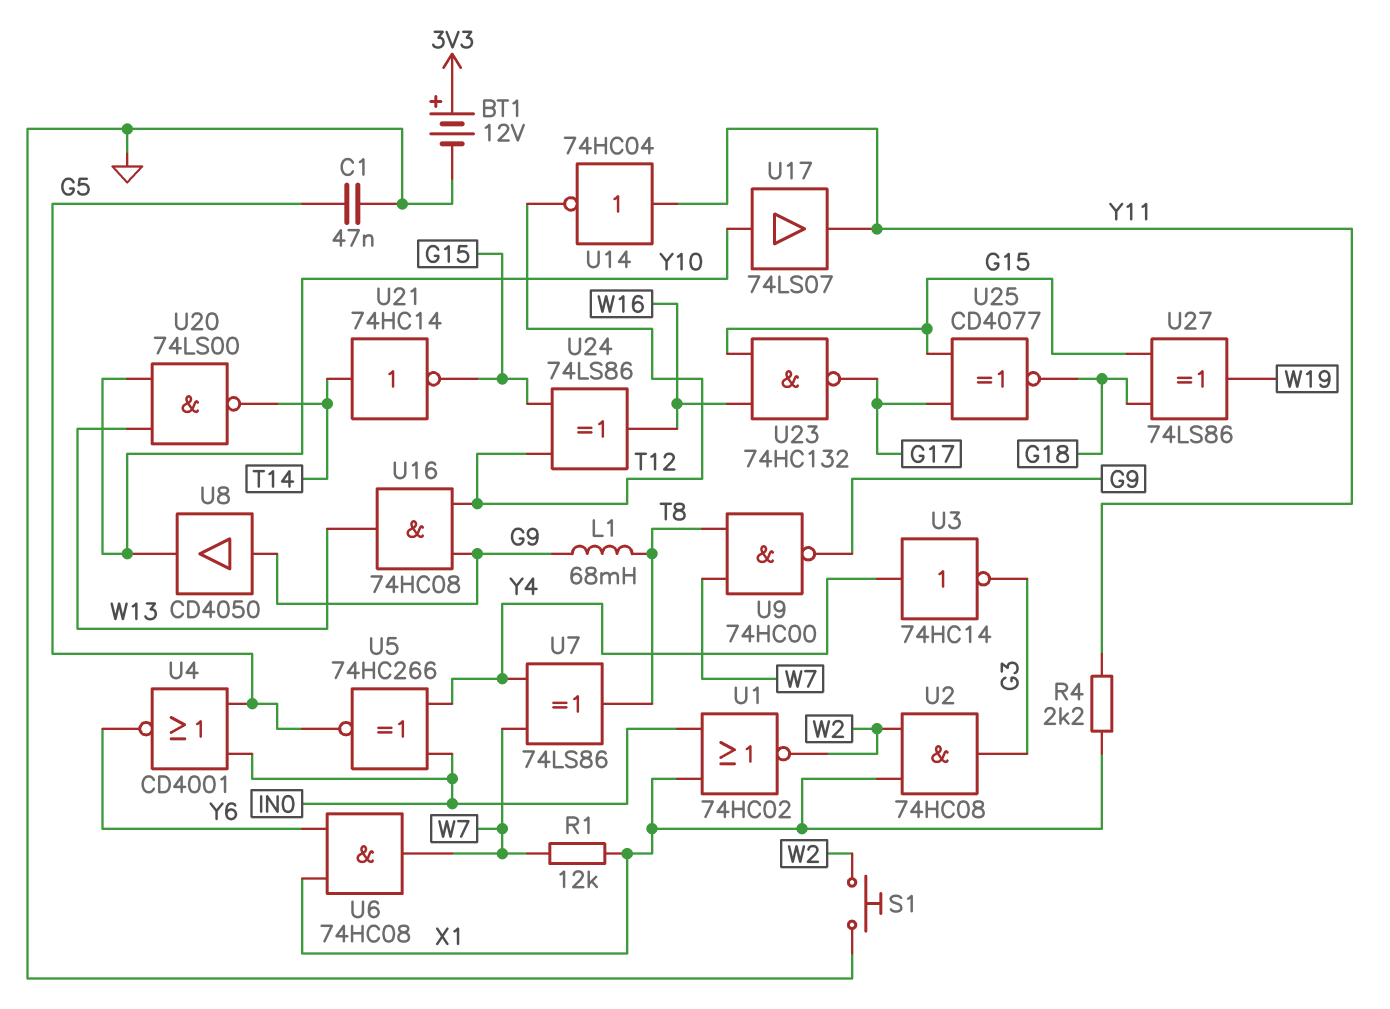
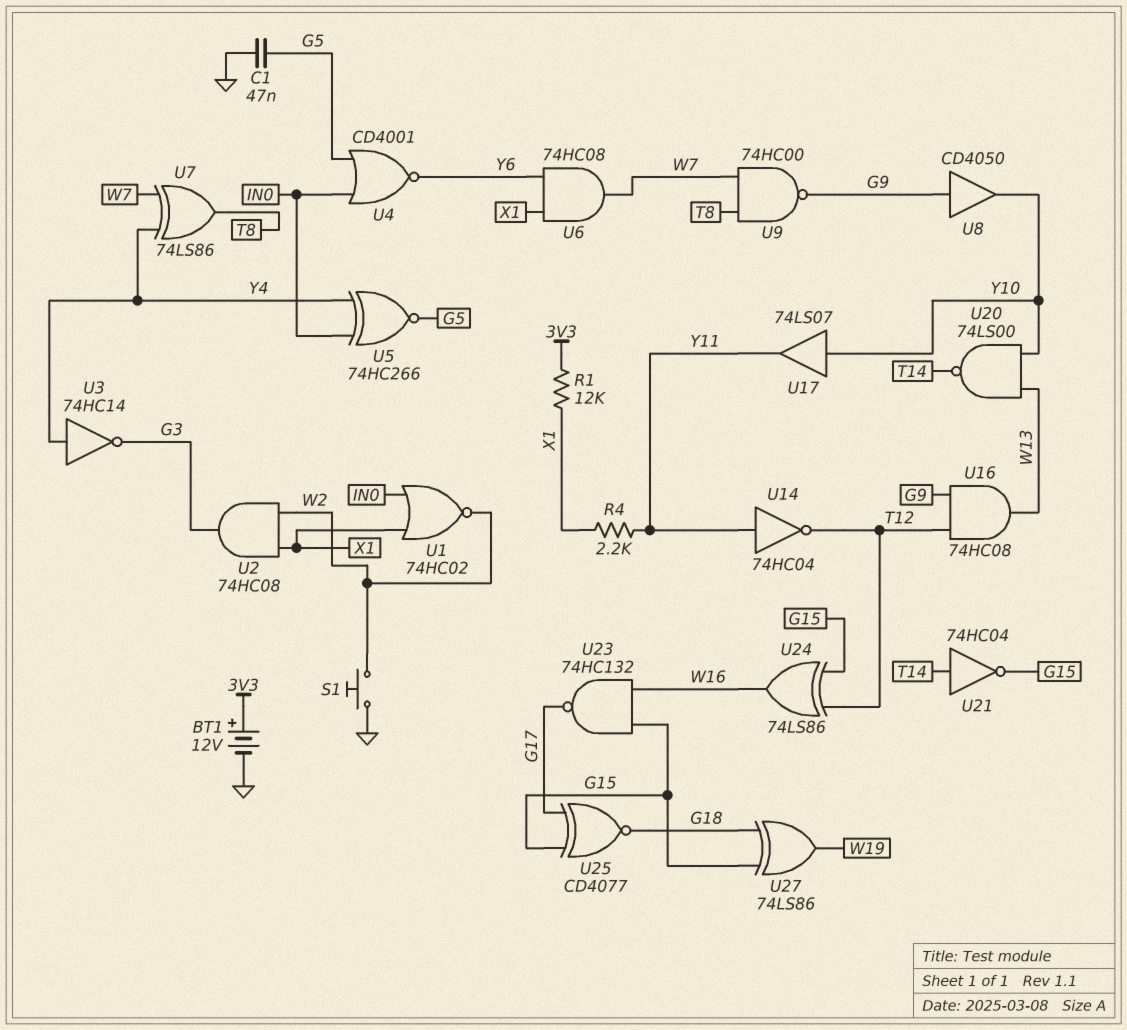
L1: 68mH (G9, T8) -> none
R1: 12k (W7, X1) -> 12k (3V3, X1)
U21: NOT 74HC14 (in T14, out G15) -> NOT 74HC04 (in T14, out G15)

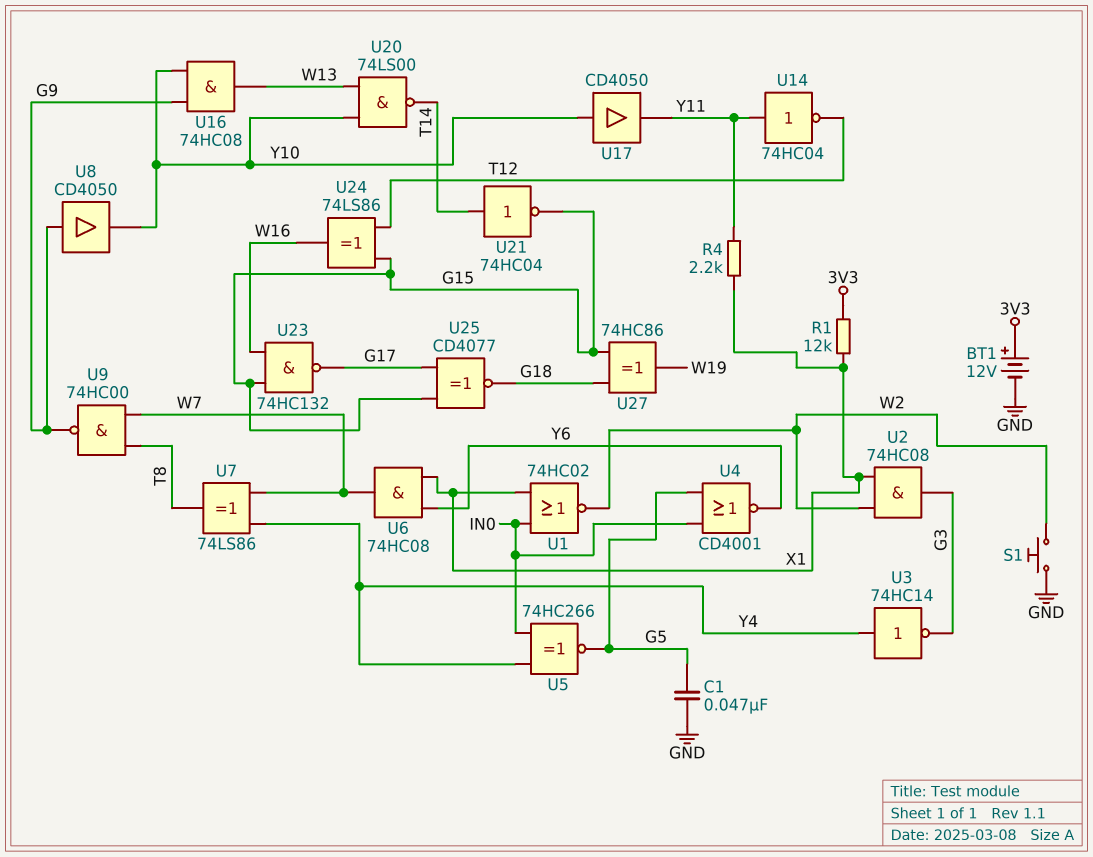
U16: AND 74HC08 (in G9, in T12, out W13) -> AND 74HC08 (in G9, in Y10, out W13)
U17: buffer 74LS07 (in Y10, out Y11) -> buffer CD4050 (in Y10, out Y11)
U27: XOR 74LS86 (in G15, in G18, out W19) -> XOR 74HC86 (in G15, in G18, out W19)

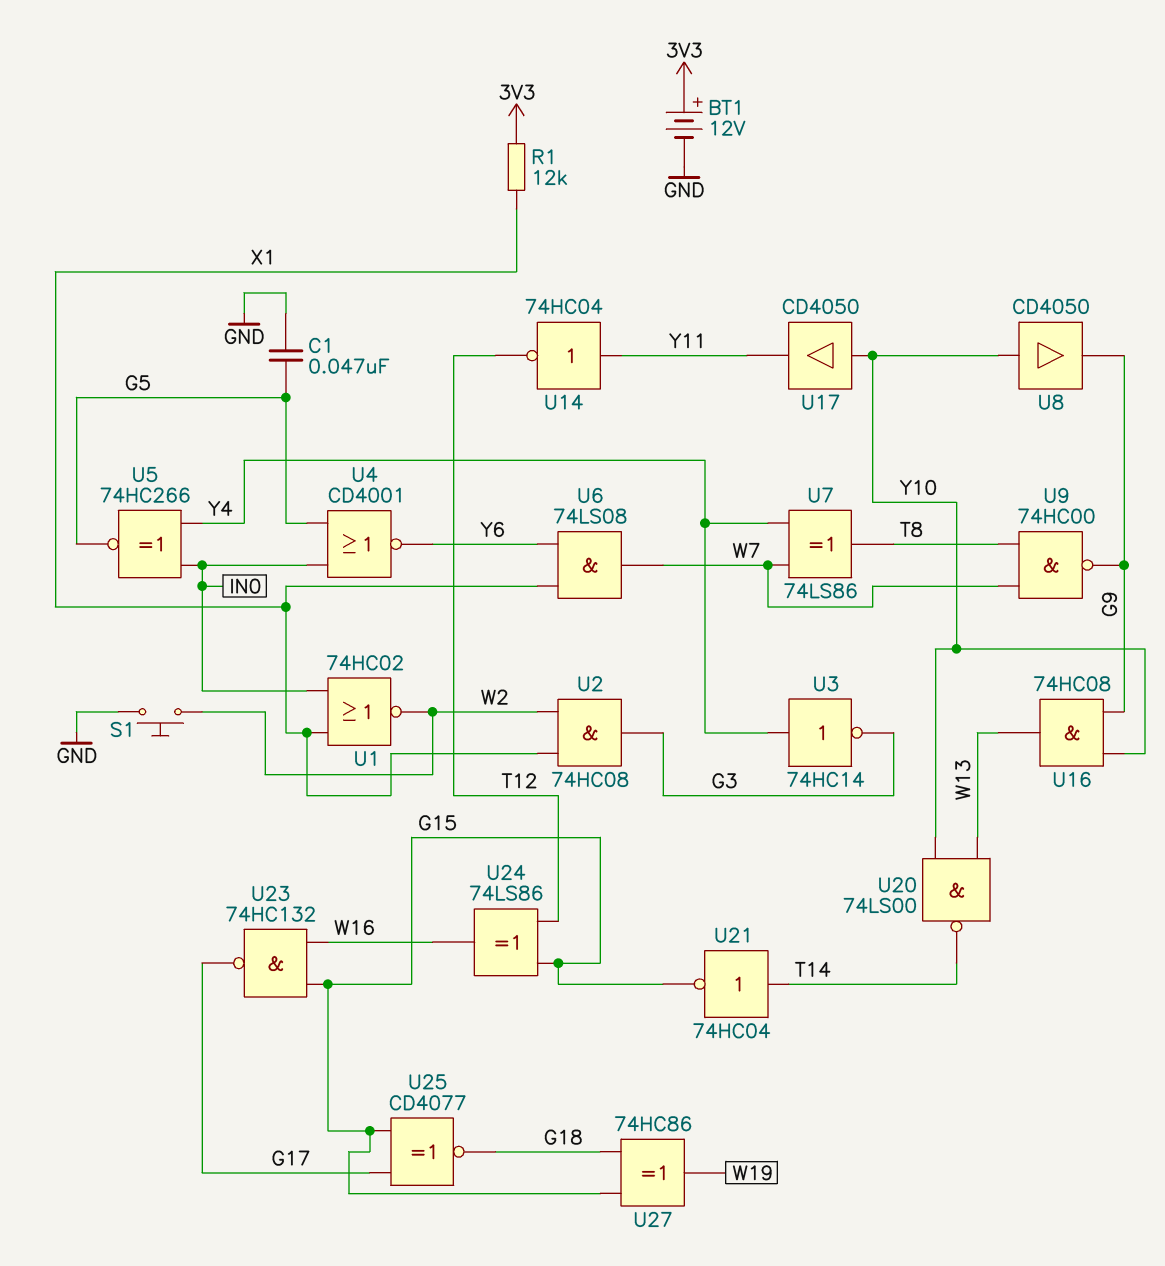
R4: 2.2k (X1, Y11) -> none
U6: AND 74HC08 (in X1, in Y6, out W7) -> AND 74LS08 (in X1, in Y6, out W7)
U8: buffer CD4050 (in G9, out Y10) -> buffer CD4050 (in Y10, out G9)

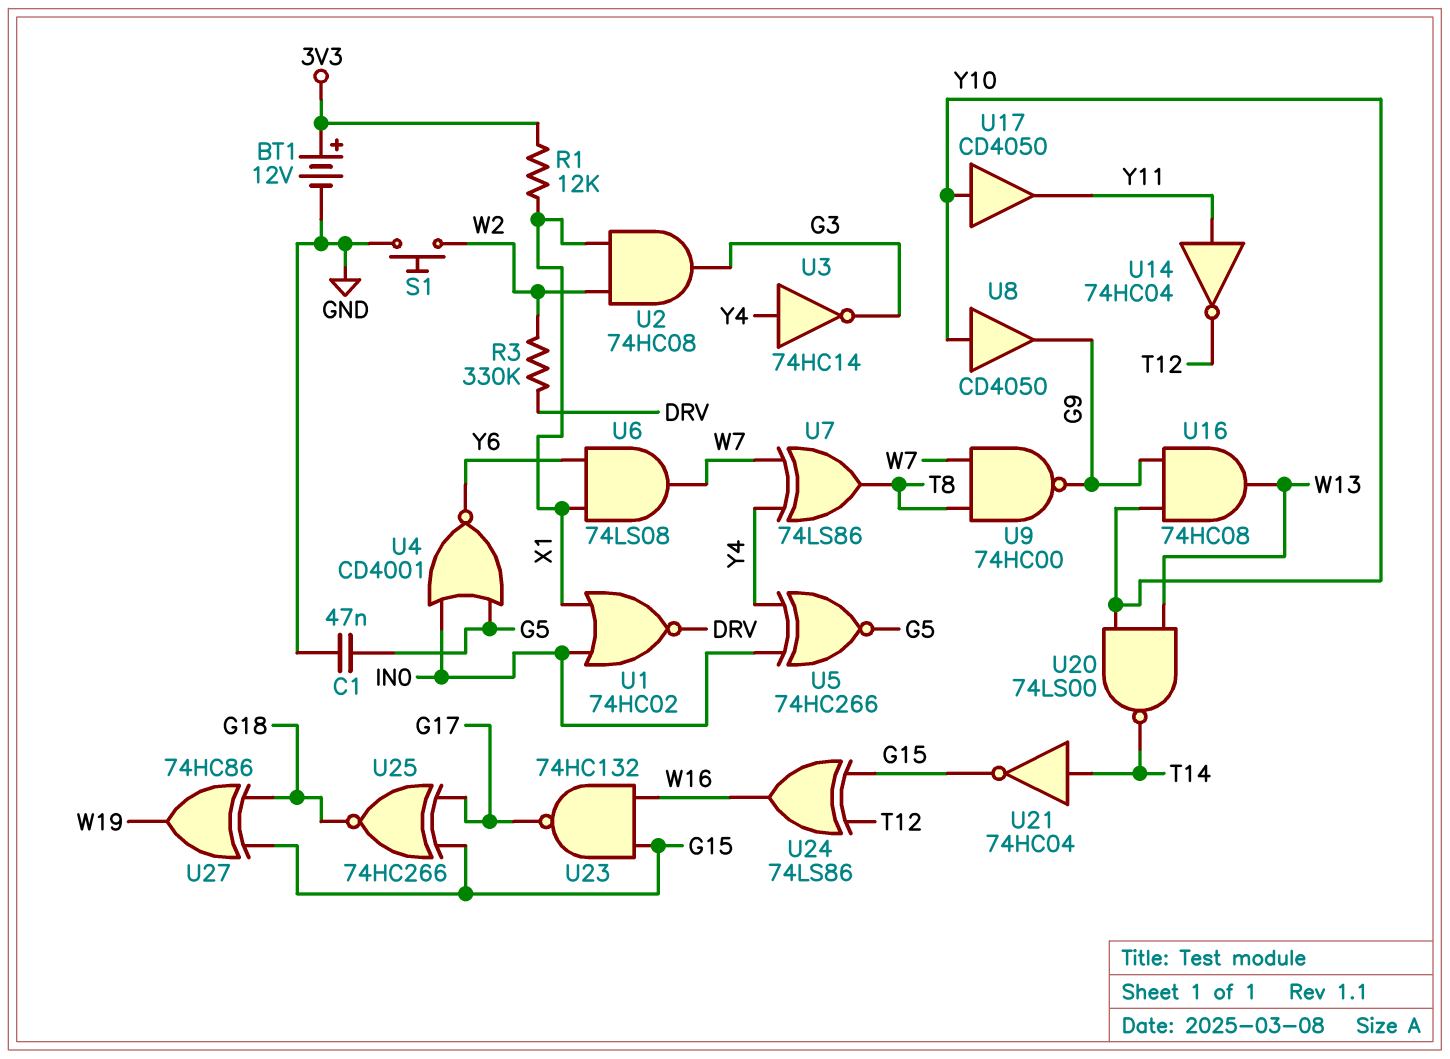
R3: none -> 330k (DRV, W2)
U1: NOR 74HC02 (in IN0, in X1, out W2) -> NOR 74HC02 (in IN0, in X1, out DRV)
U25: XNOR CD4077 (in G15, in G17, out G18) -> XNOR 74HC266 (in G15, in G17, out G18)

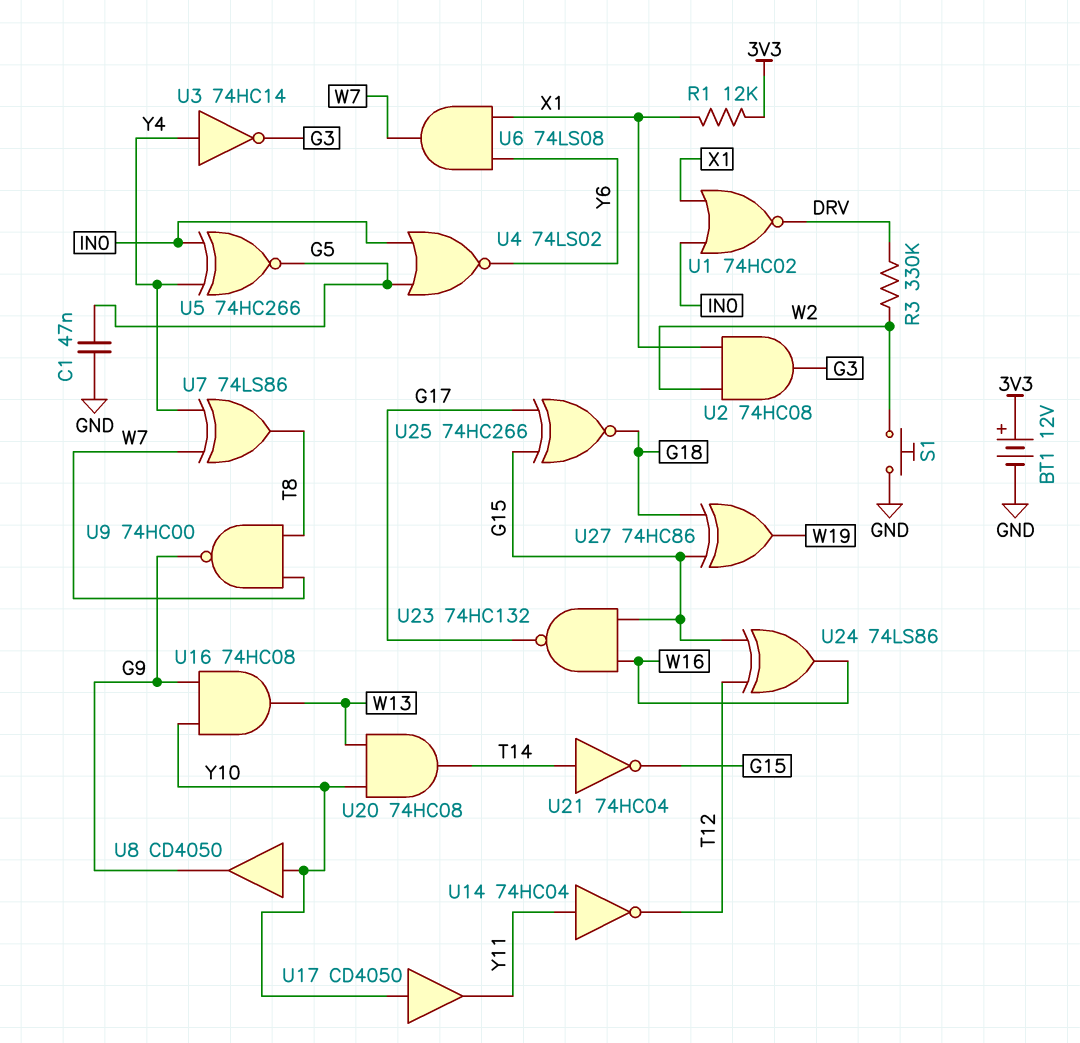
U4: NOR CD4001 (in G5, in IN0, out Y6) -> NOR 74LS02 (in G5, in IN0, out Y6)
U20: NAND 74LS00 (in W13, in Y10, out T14) -> AND 74HC08 (in W13, in Y10, out T14)

